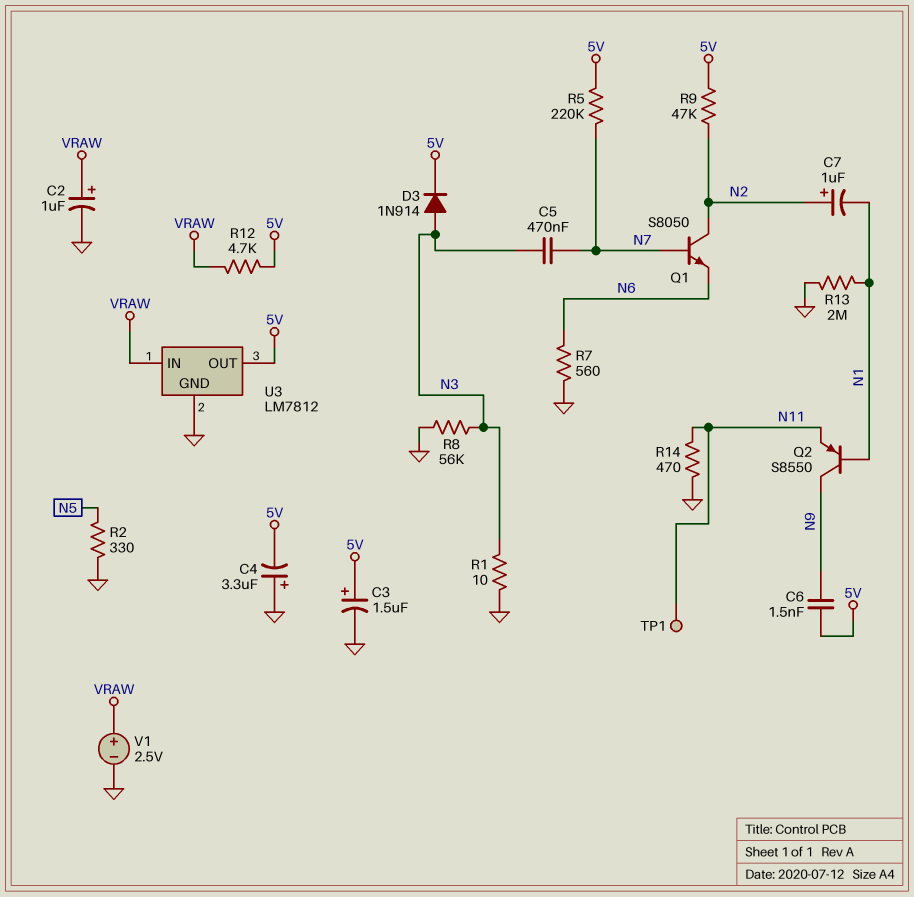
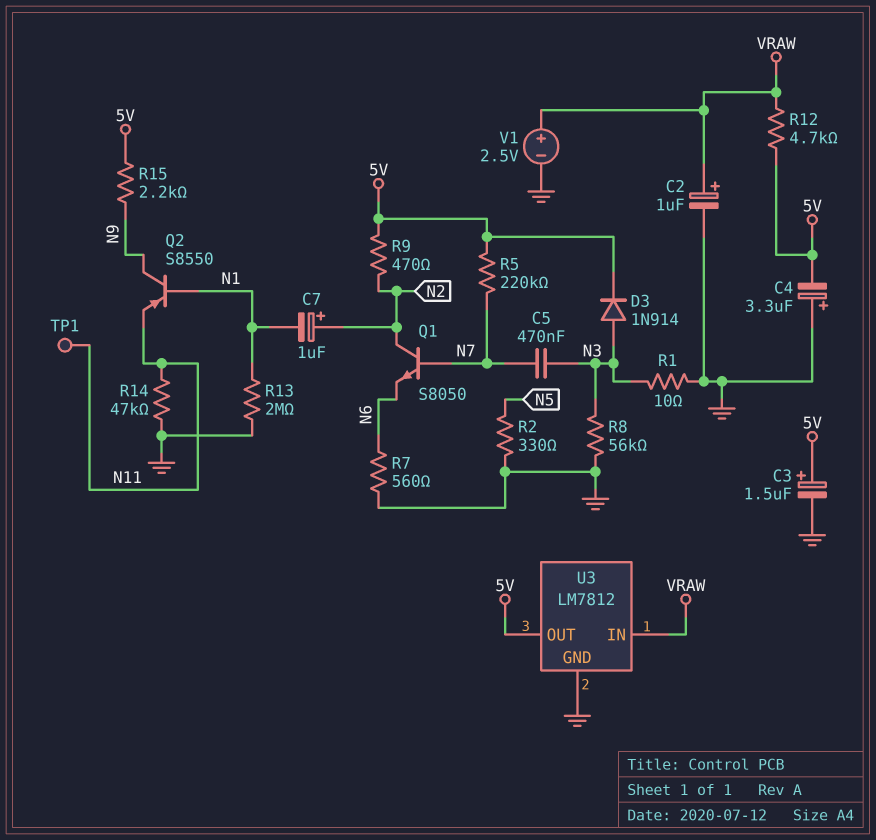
C6: 1.5nF (5V, N9) -> none
R9: 47k (5V, N2) -> 470 (5V, N2)
R14: 470 (GND, N11) -> 47k (GND, N11)
R15: none -> 2.2k (5V, N9)

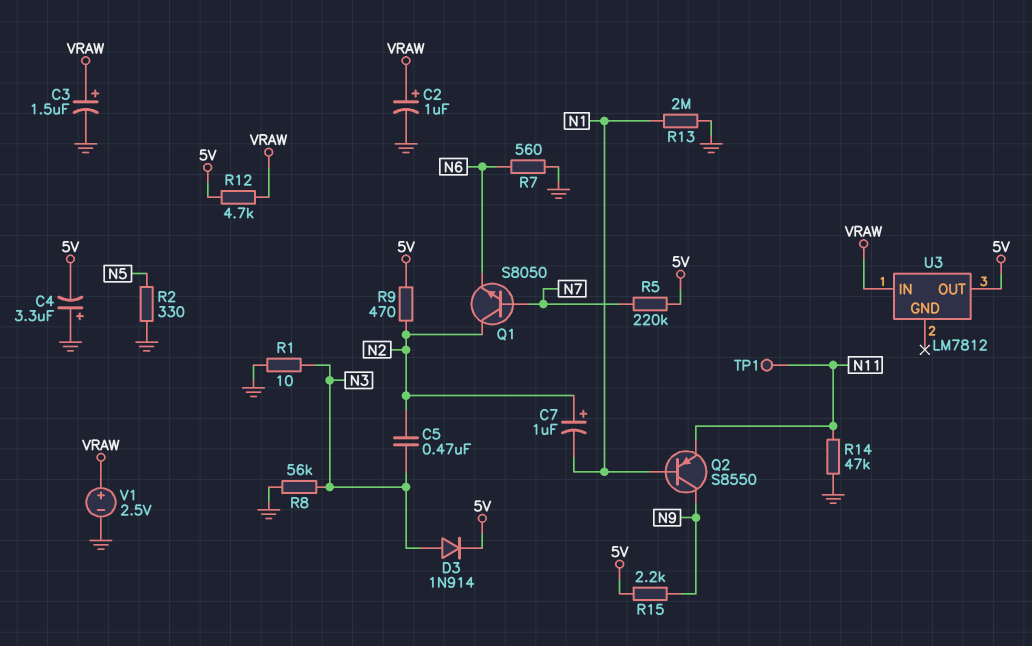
C3: 1.5uF (plus 5V, minus GND) -> 1.5uF (plus VRAW, minus GND)
C5: 470nF (N3, N7) -> 470nF (N2, N3)
U3 pin GND: GND -> none

